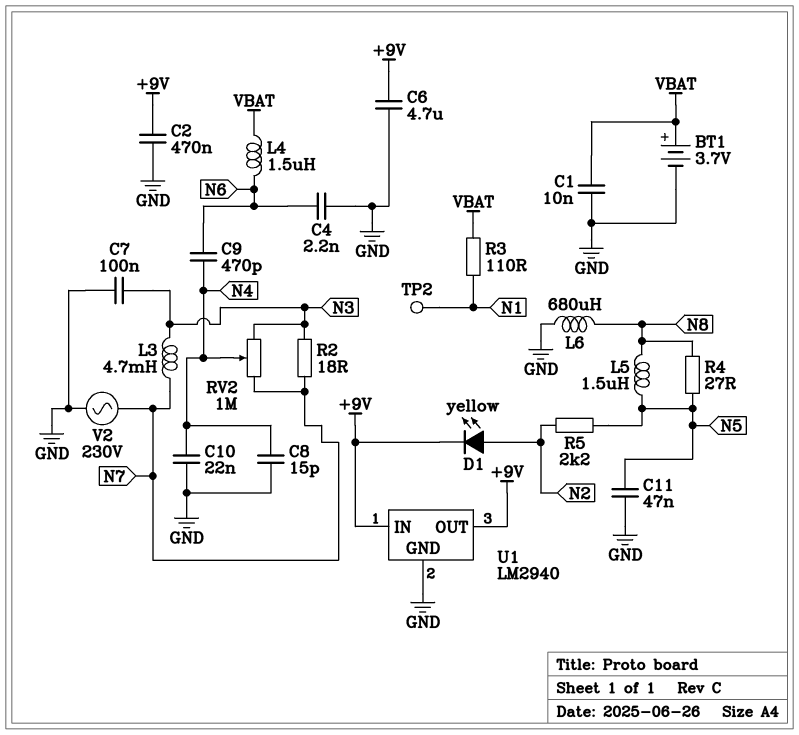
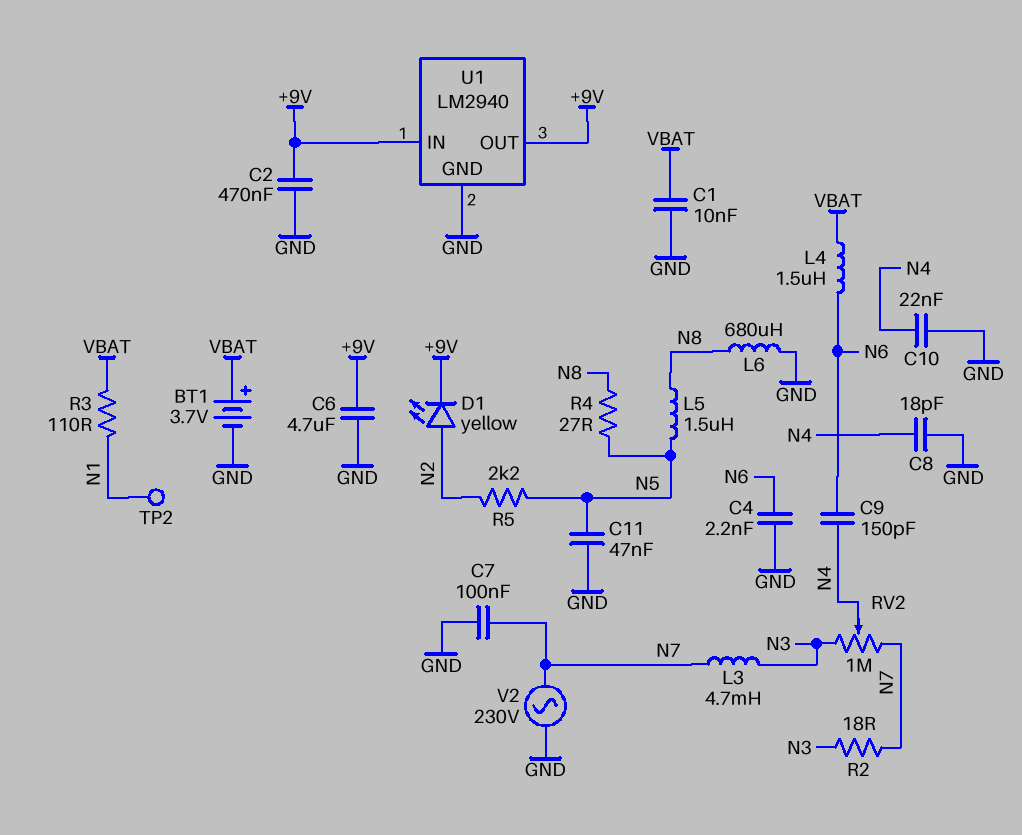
C7: 100nF (GND, N3) -> 100nF (GND, N7)
C8: 15pF (GND, N4) -> 18pF (GND, N4)
C9: 470pF (N4, N6) -> 150pF (N4, N6)

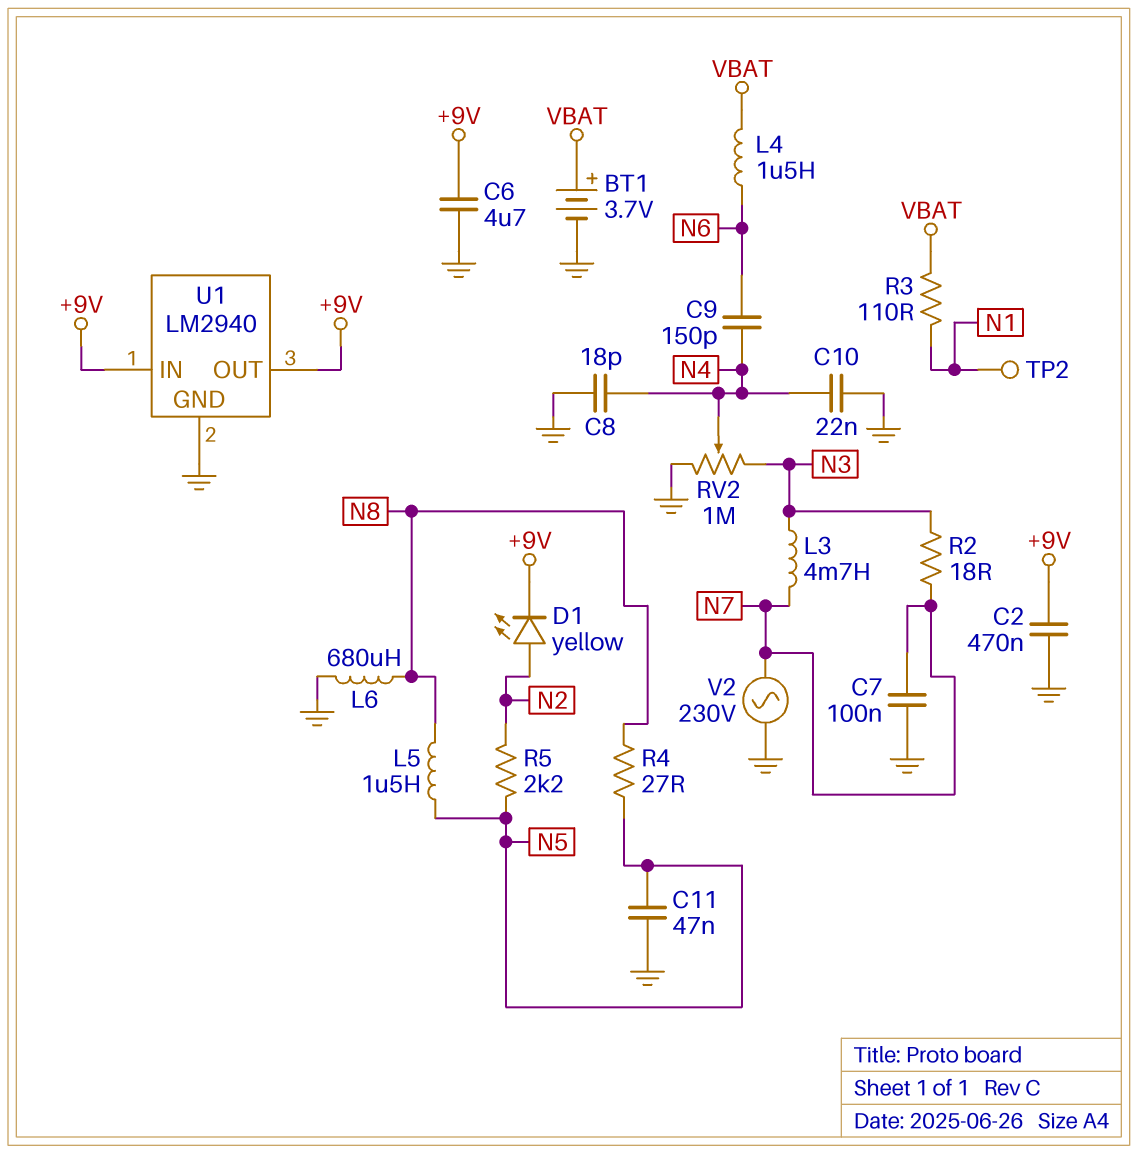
C1: 10nF (GND, VBAT) -> none
C4: 2.2nF (GND, N6) -> none
RV2: 1M (N3, N7, wiper N4) -> 1M (GND, N3, wiper N4)

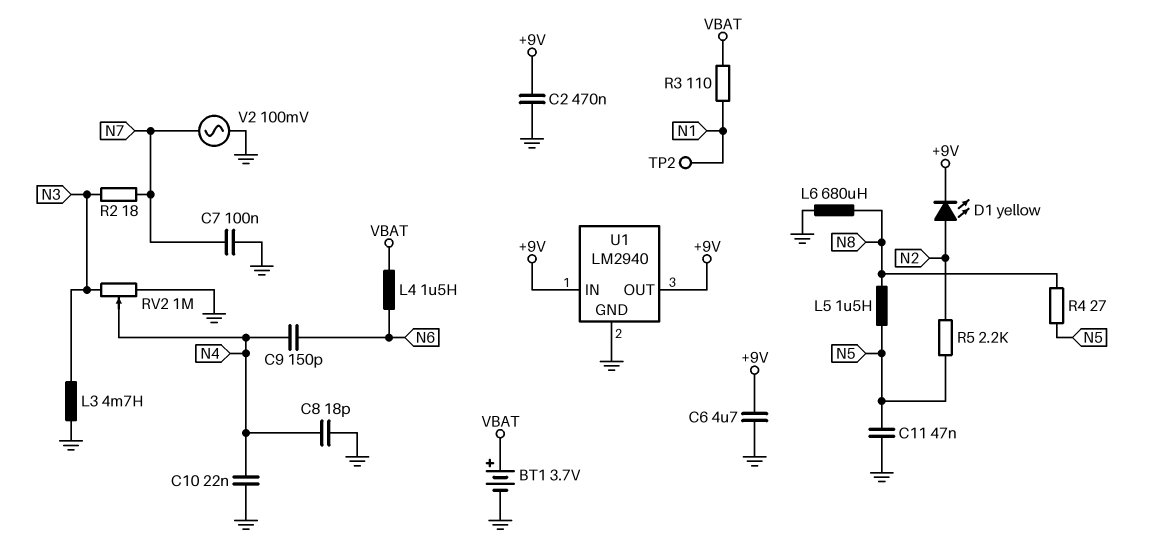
L3: 4.7mH (N3, N7) -> 4.7mH (GND, N3)
V2: AC 230V (GND, N7) -> AC 100mV (GND, N7)

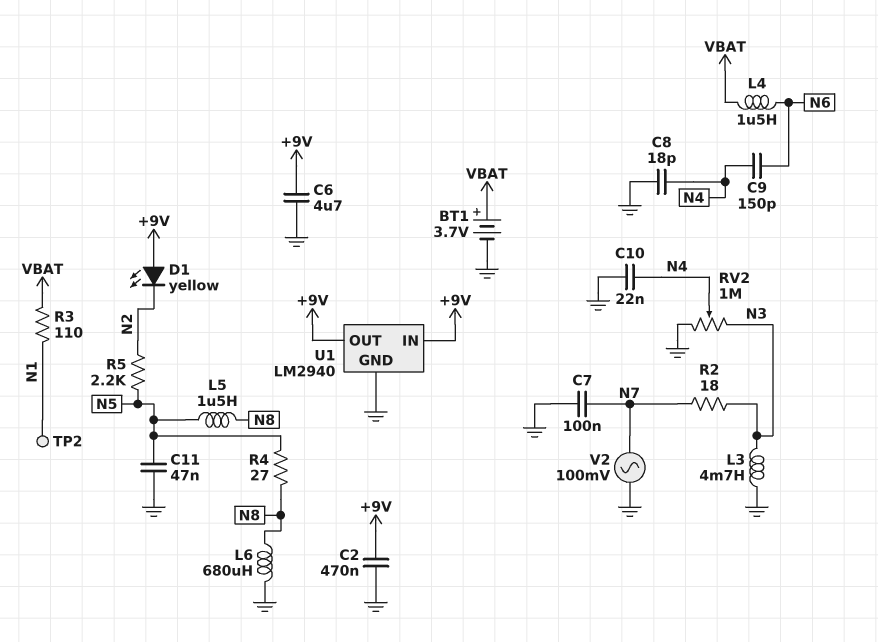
D1: LED yellow (A N2, K +9V) -> LED yellow (A +9V, K N2)

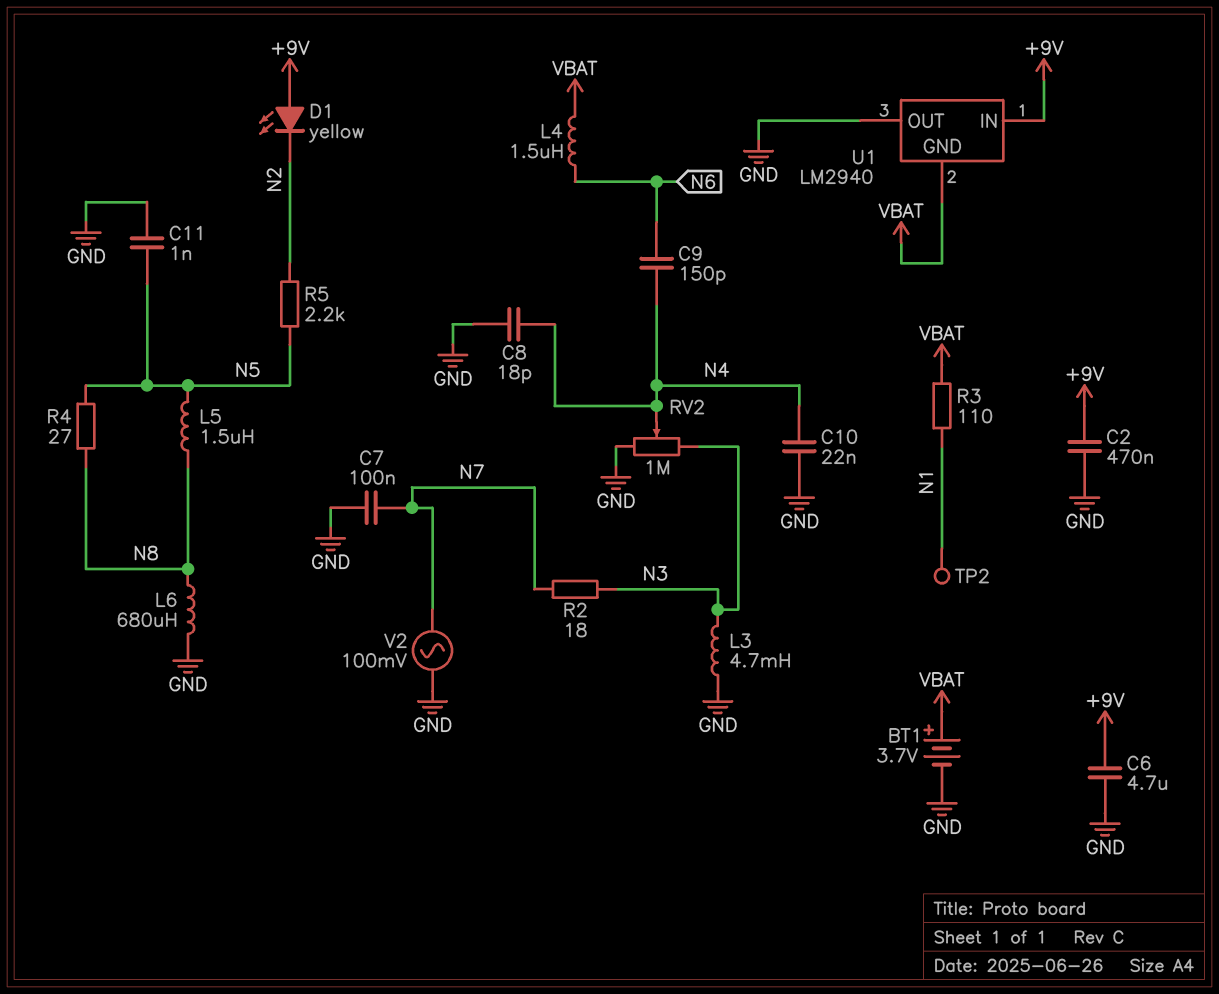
C11: 47nF (GND, N5) -> 1nF (GND, N5)
U1 pin GND: GND -> VBAT
U1 pin OUT: +9V -> GND

